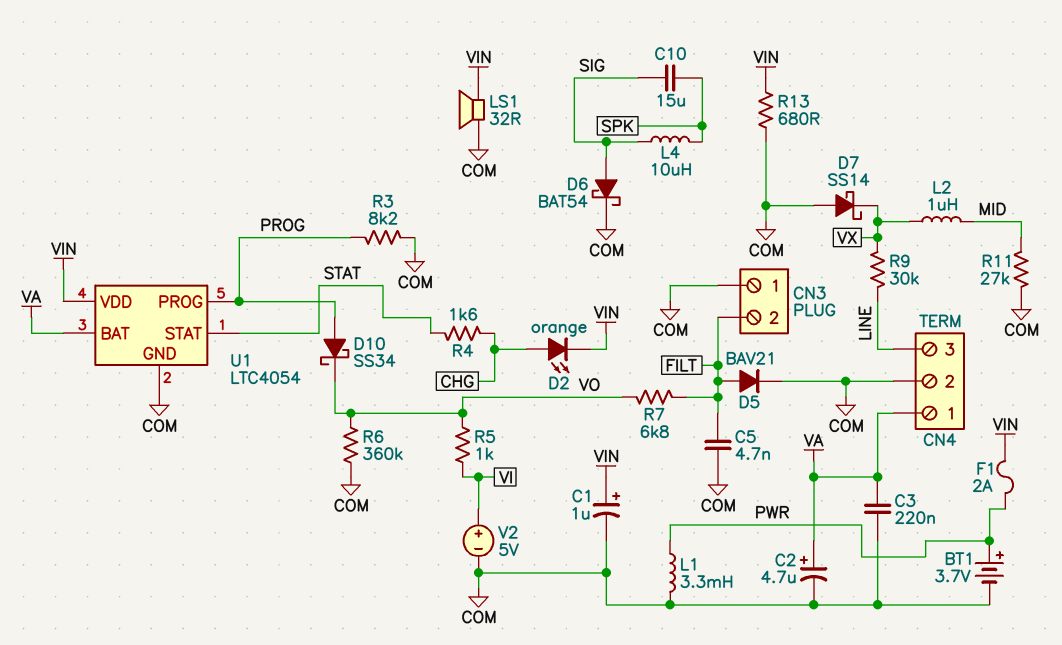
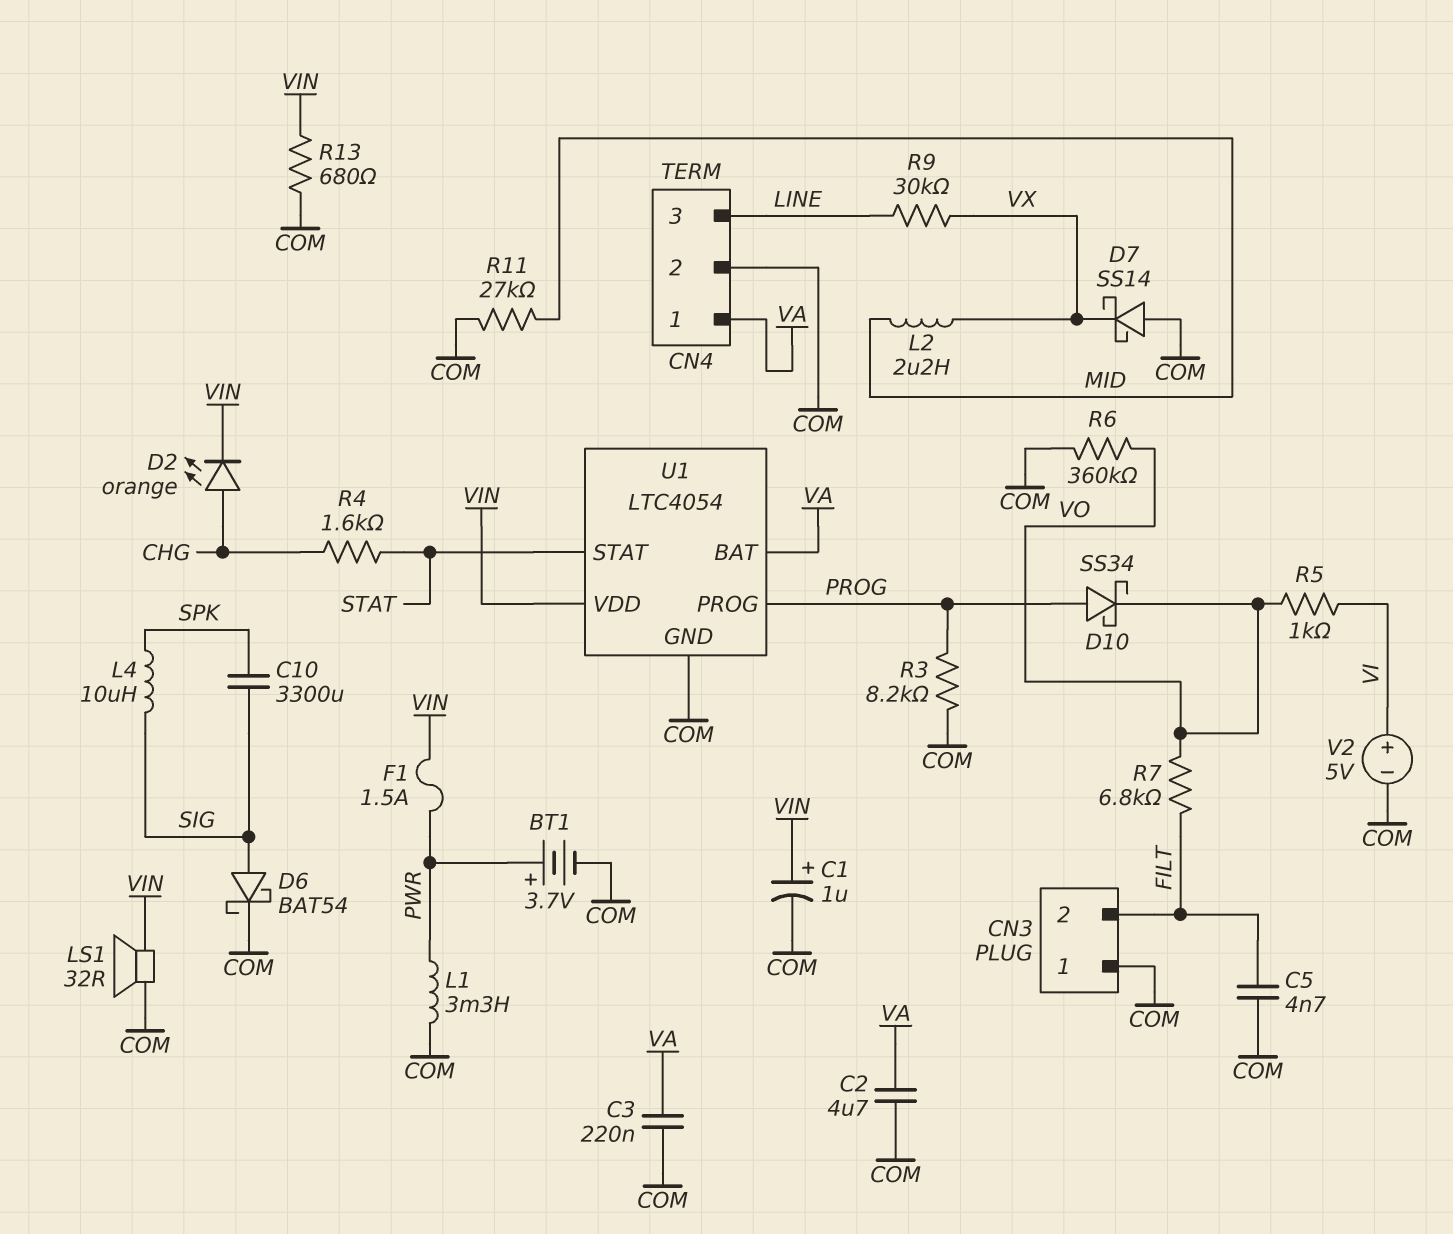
C2: 4.7uF (plus VA, minus COM) -> 4.7uF (COM, VA)
C10: 15uF (SIG, SPK) -> 3300uF (SIG, SPK)
D5: diode BAV21 (A FILT, K COM) -> none
F1: 2A (PWR, VIN) -> 1.5A (PWR, VIN)
L2: 1uH (MID, VX) -> 2.2uH (MID, VX)

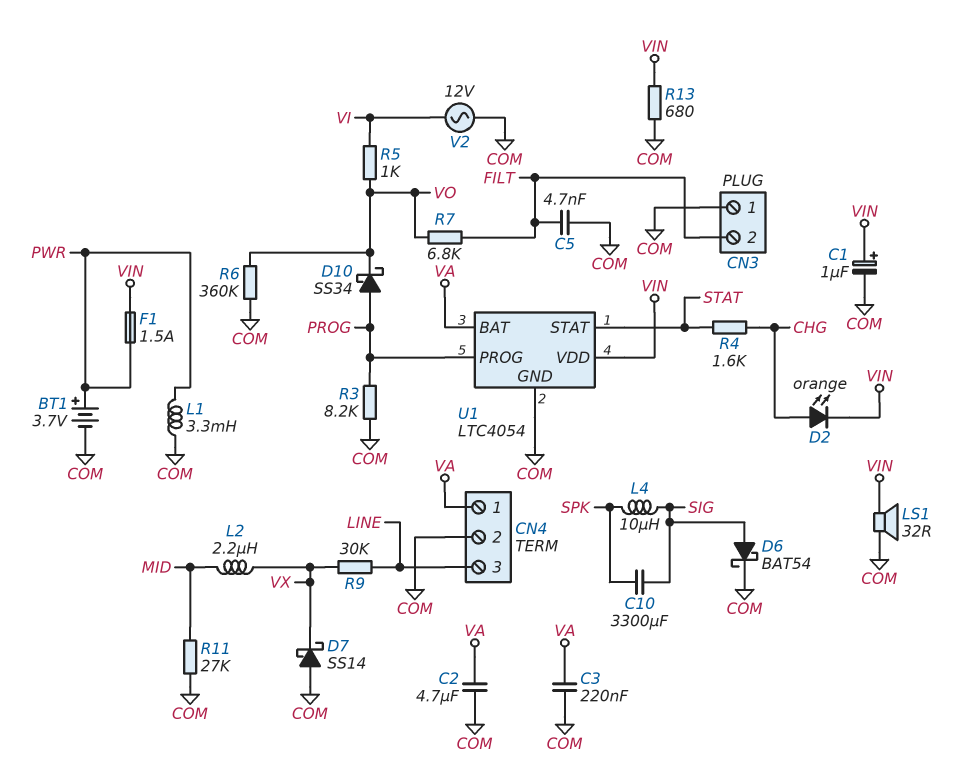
V2: 5V (plus VI, minus COM) -> AC 12V (COM, VI)

